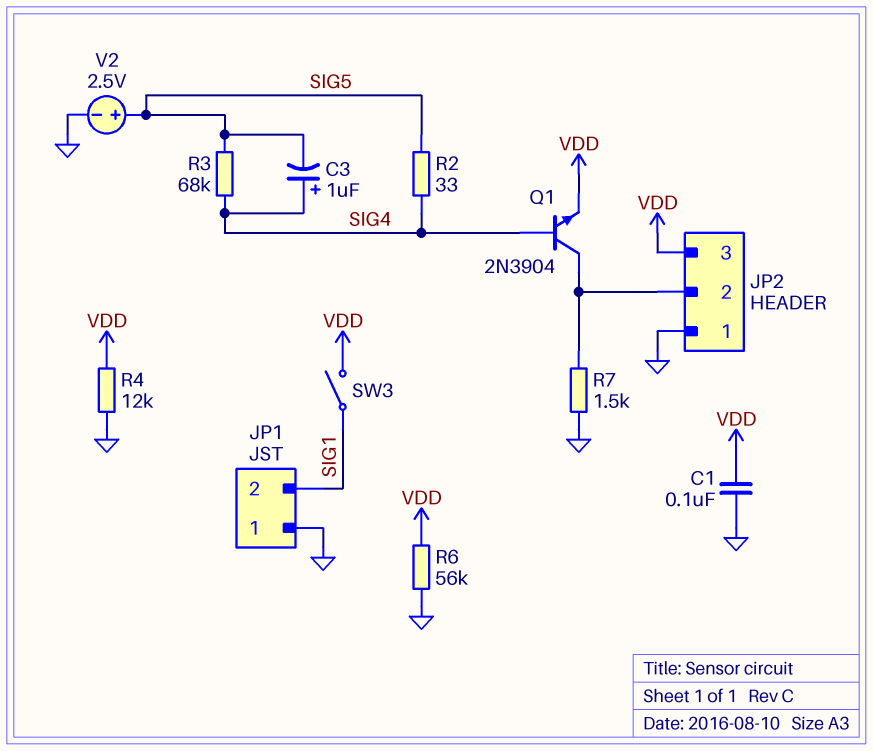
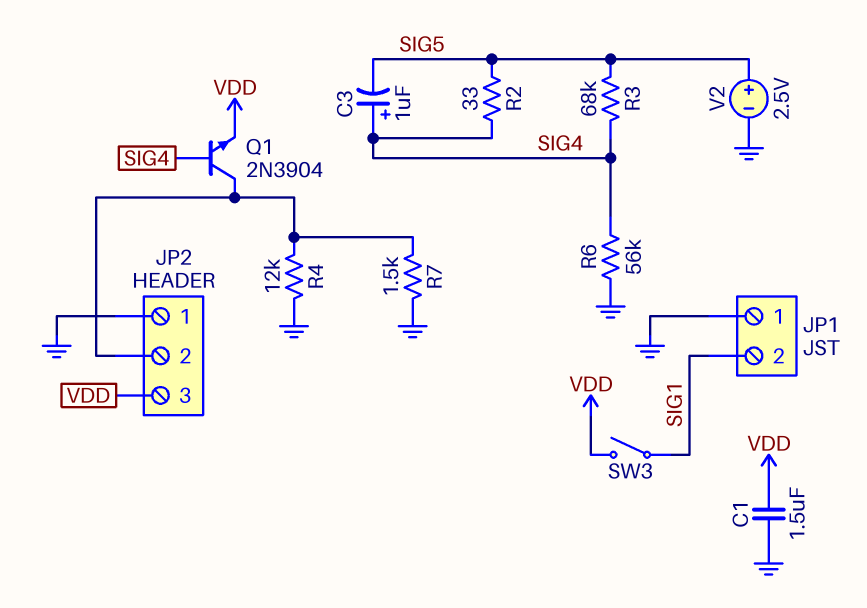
C1: 100nF (GND, VDD) -> 1.5uF (GND, VDD)
R4: 12k (GND, VDD) -> 12k (GND, JP2/2)
R6: 56k (GND, VDD) -> 56k (GND, SIG4)

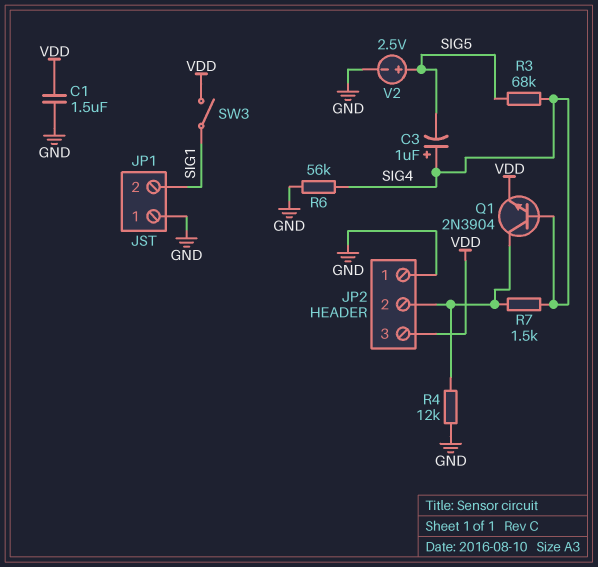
R2: 33 (SIG4, SIG5) -> none
R7: 1.5k (GND, JP2/2) -> 1.5k (JP2/2, SIG4)

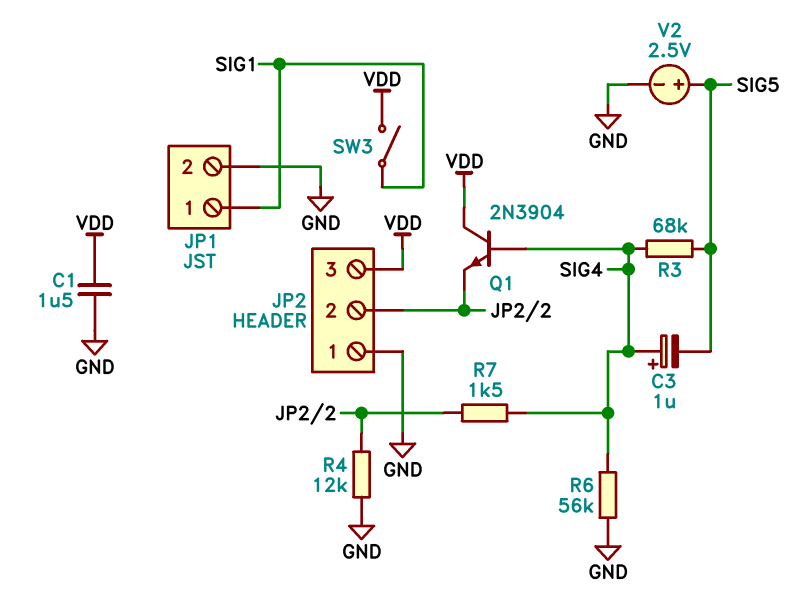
JP1 pin 1: GND -> SIG1
JP1 pin 2: SIG1 -> GND
Q1: NPN 2N3904 (B SIG4, C JP2/2, E VDD) -> NPN 2N3904 (B SIG4, C VDD, E JP2/2)

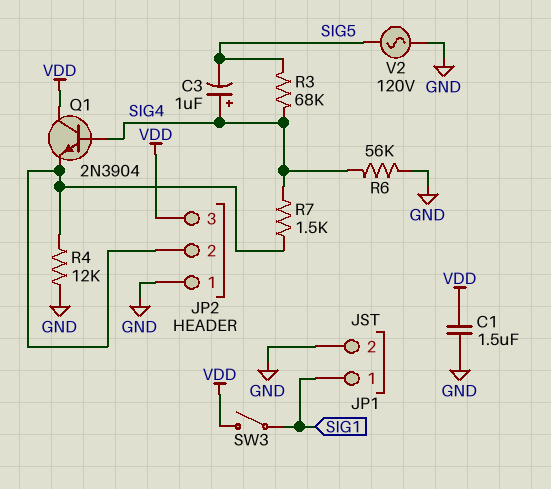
V2: 2.5V (plus SIG5, minus GND) -> AC 120V (GND, SIG5)

